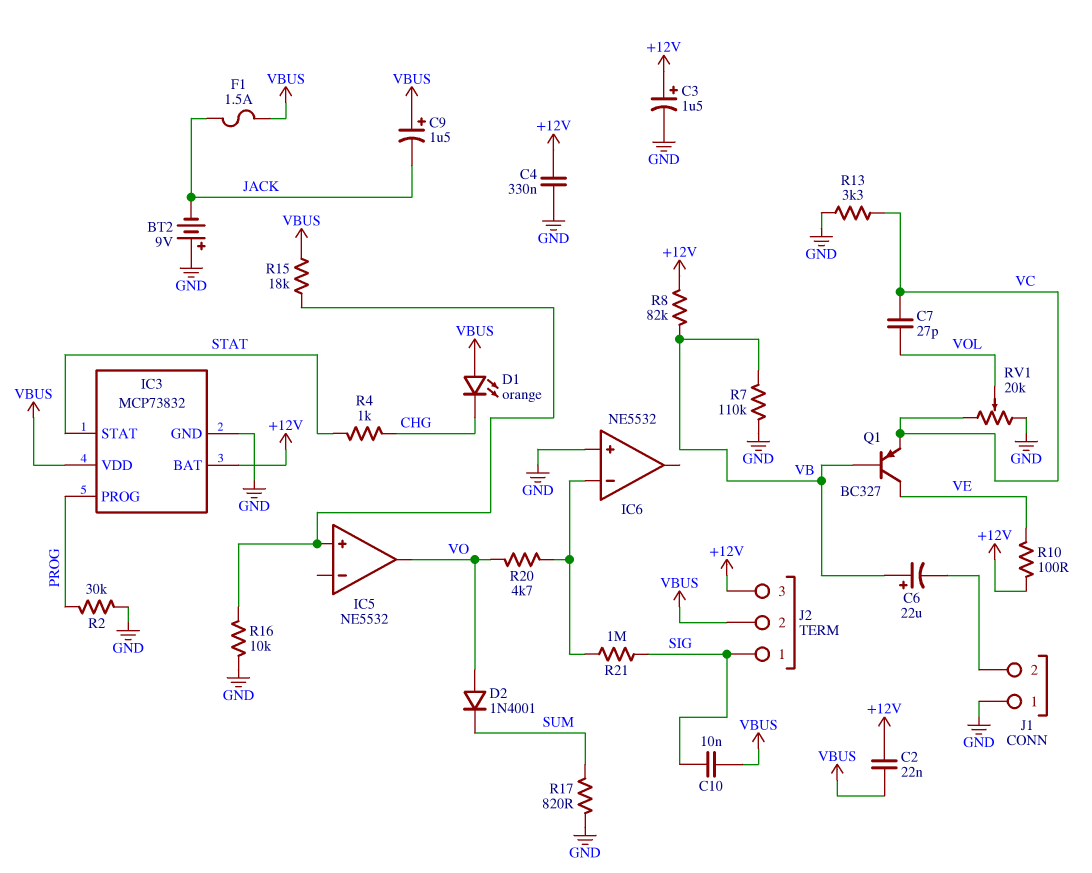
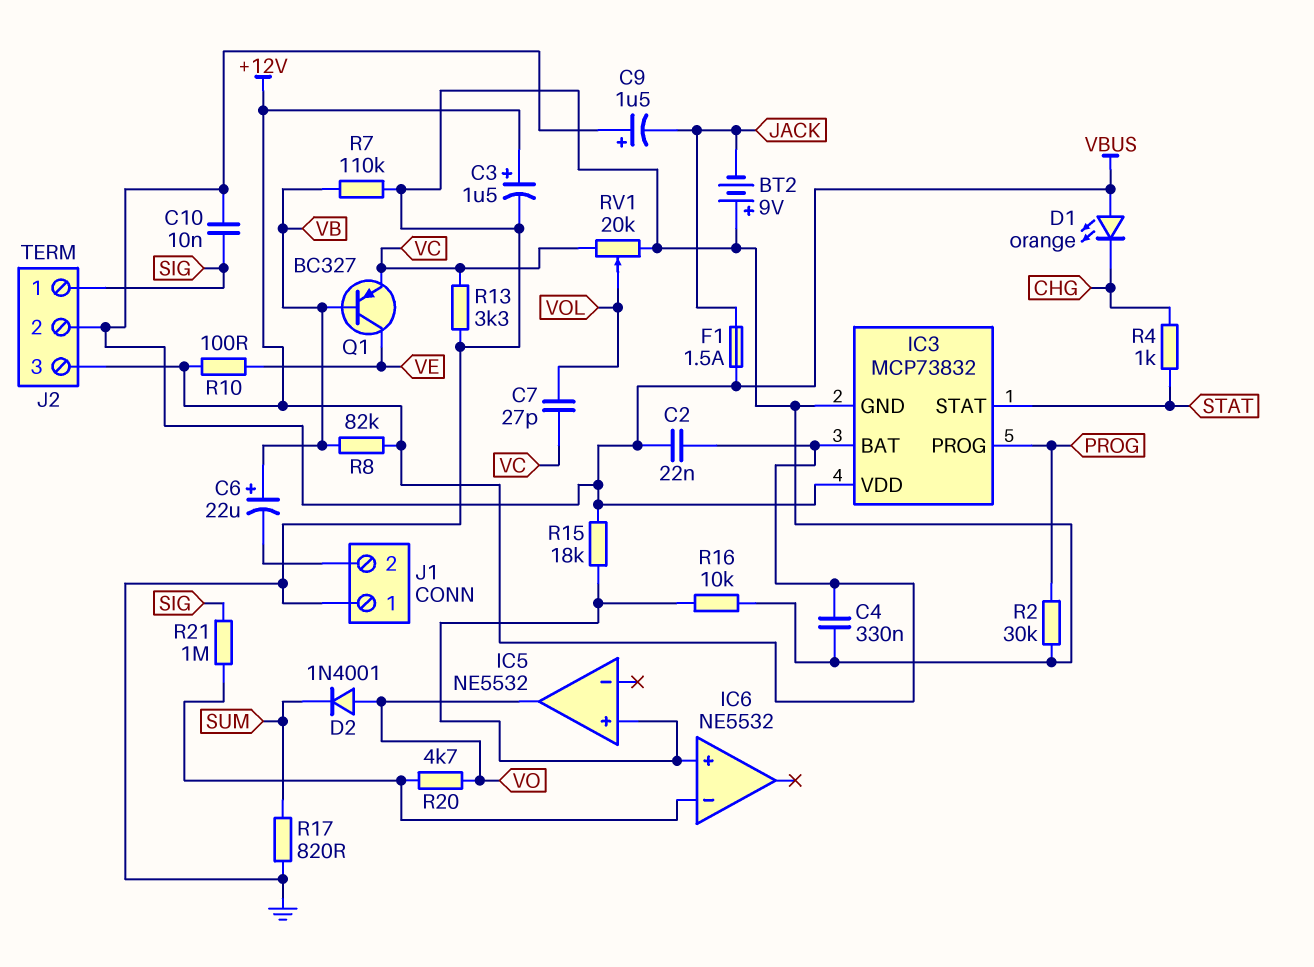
IC6 pin in+: GND -> IC5/in+

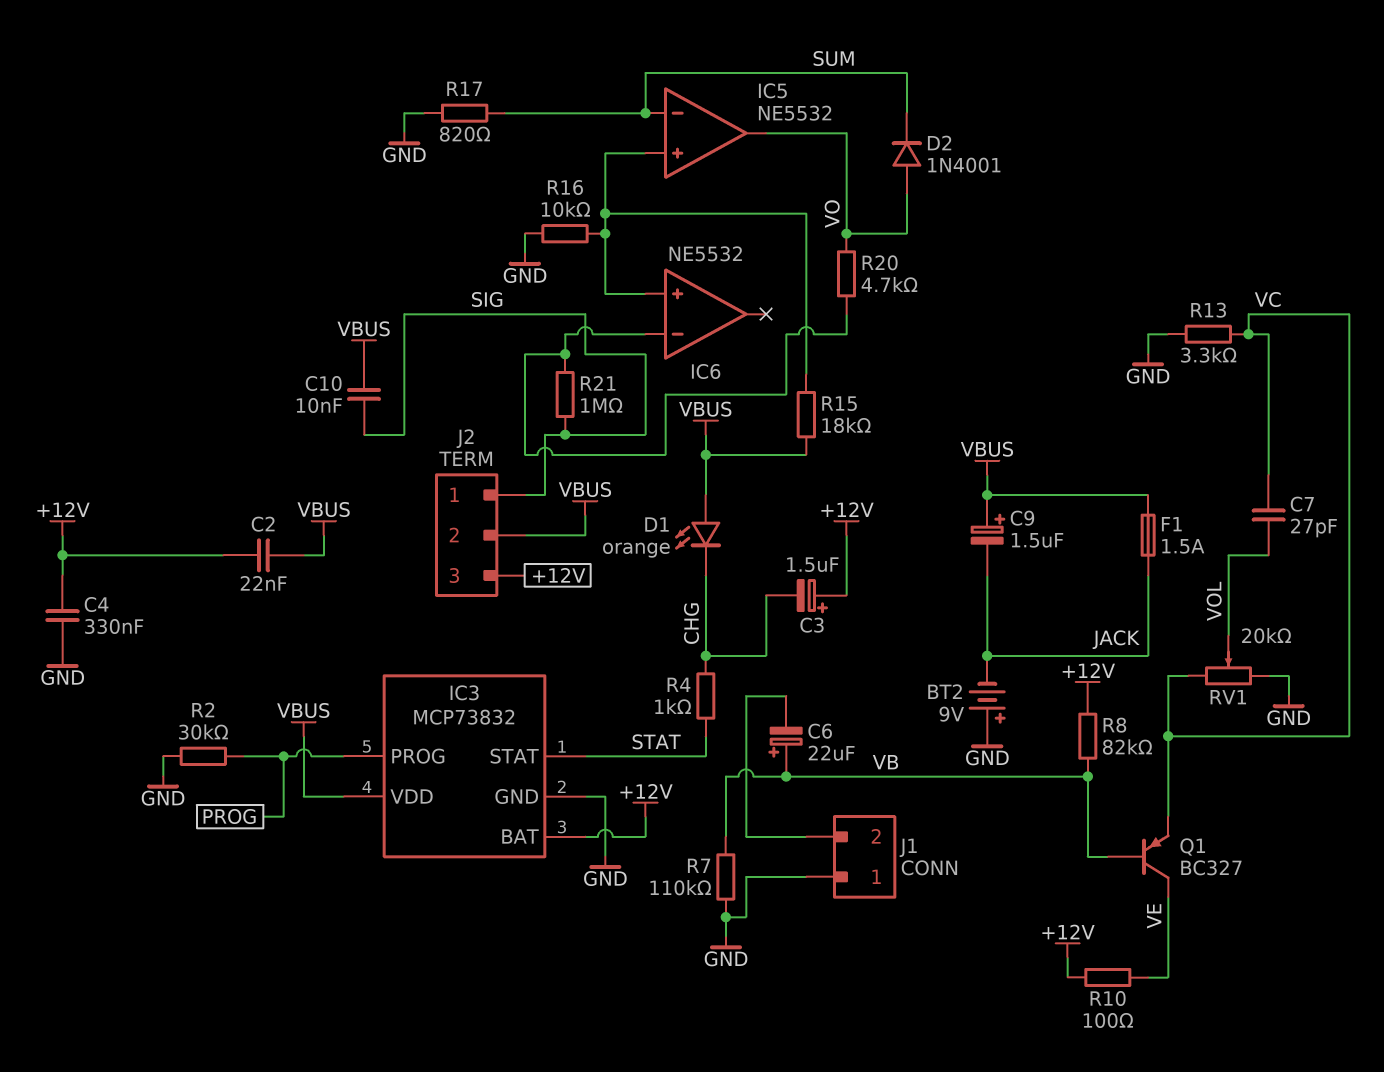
C3: 1.5uF (plus +12V, minus GND) -> 1.5uF (plus +12V, minus CHG)
IC5 pin in-: none -> SUM

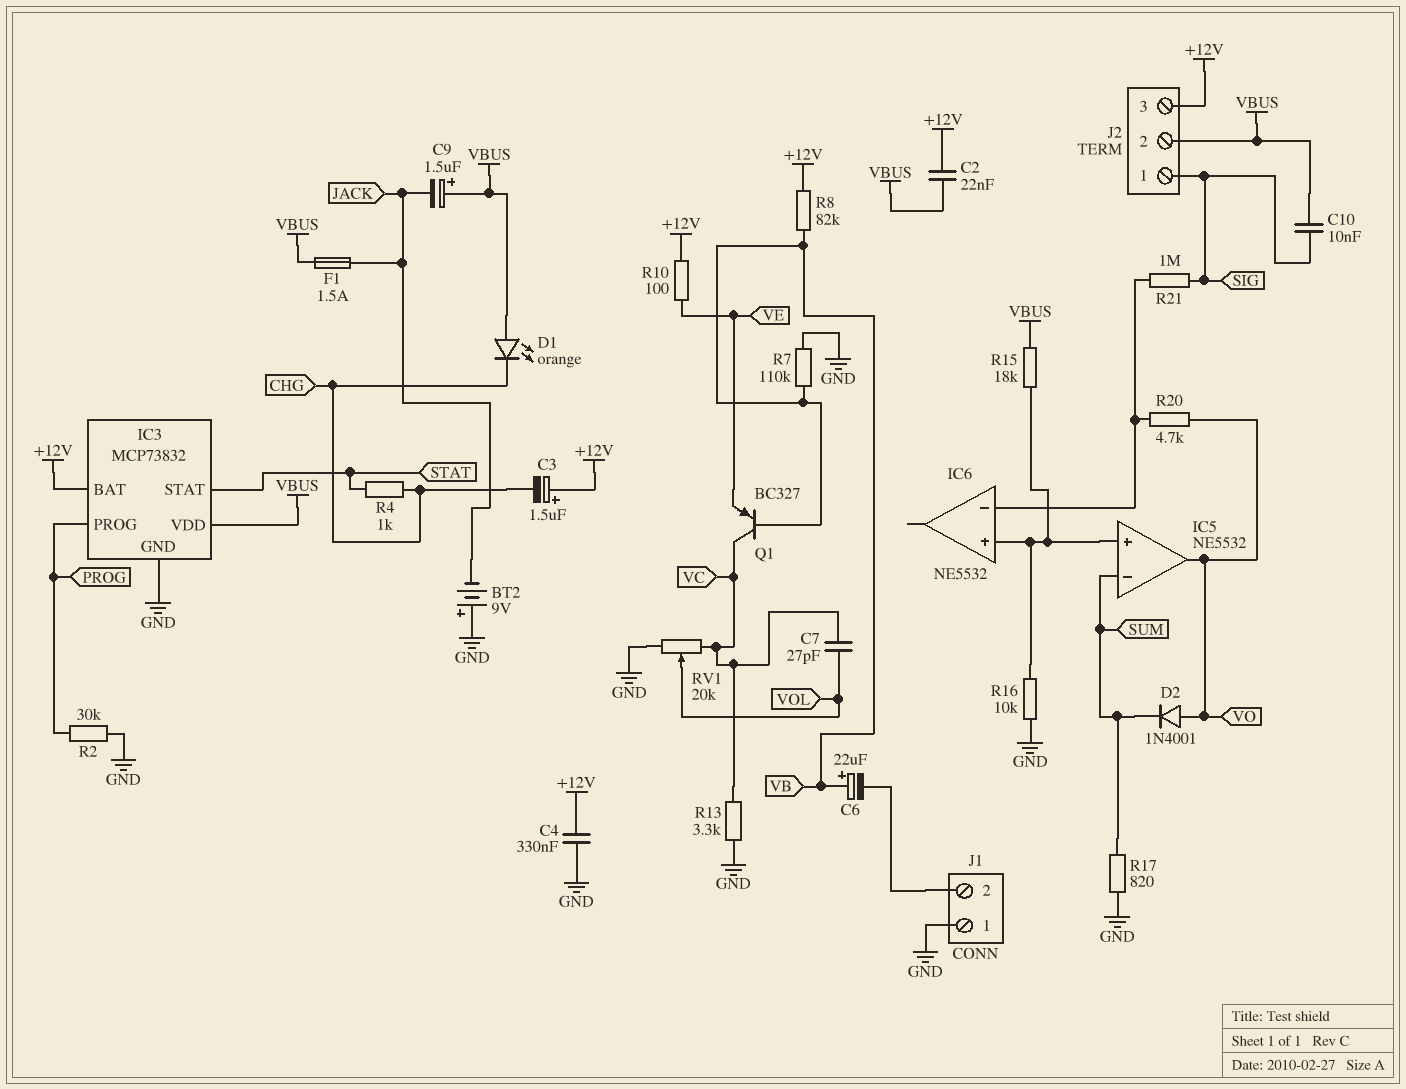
Q1: PNP BC327 (B VB, C VE, E VC) -> PNP BC327 (B VB, C VC, E VE)

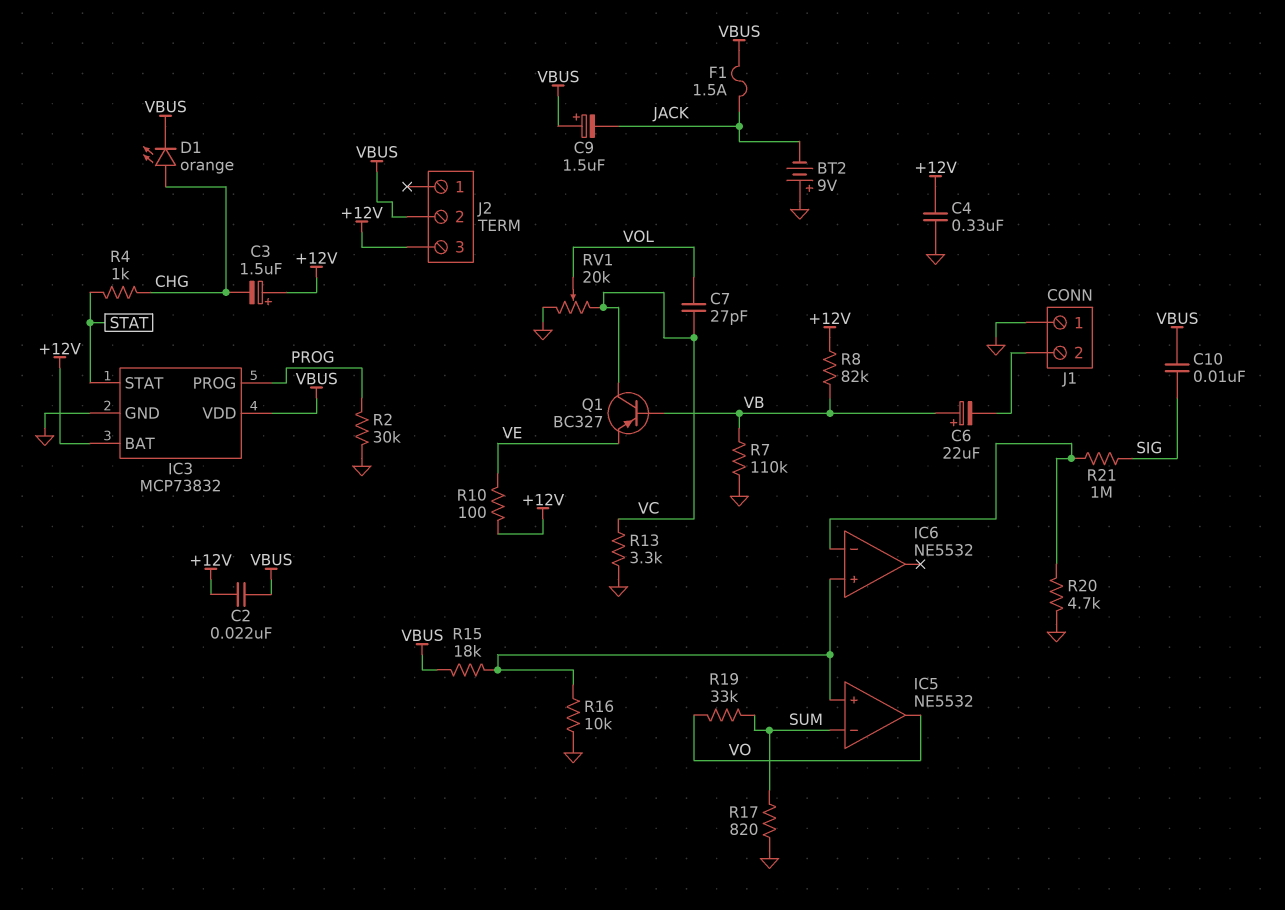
D1: LED orange (A VBUS, K CHG) -> LED orange (A CHG, K VBUS)
D2: diode 1N4001 (A VO, K SUM) -> none
J2 pin 1: SIG -> none
R19: none -> 33k (SUM, VO)
R20: 4.7k (IC6/in-, VO) -> 4.7k (GND, IC6/in-)

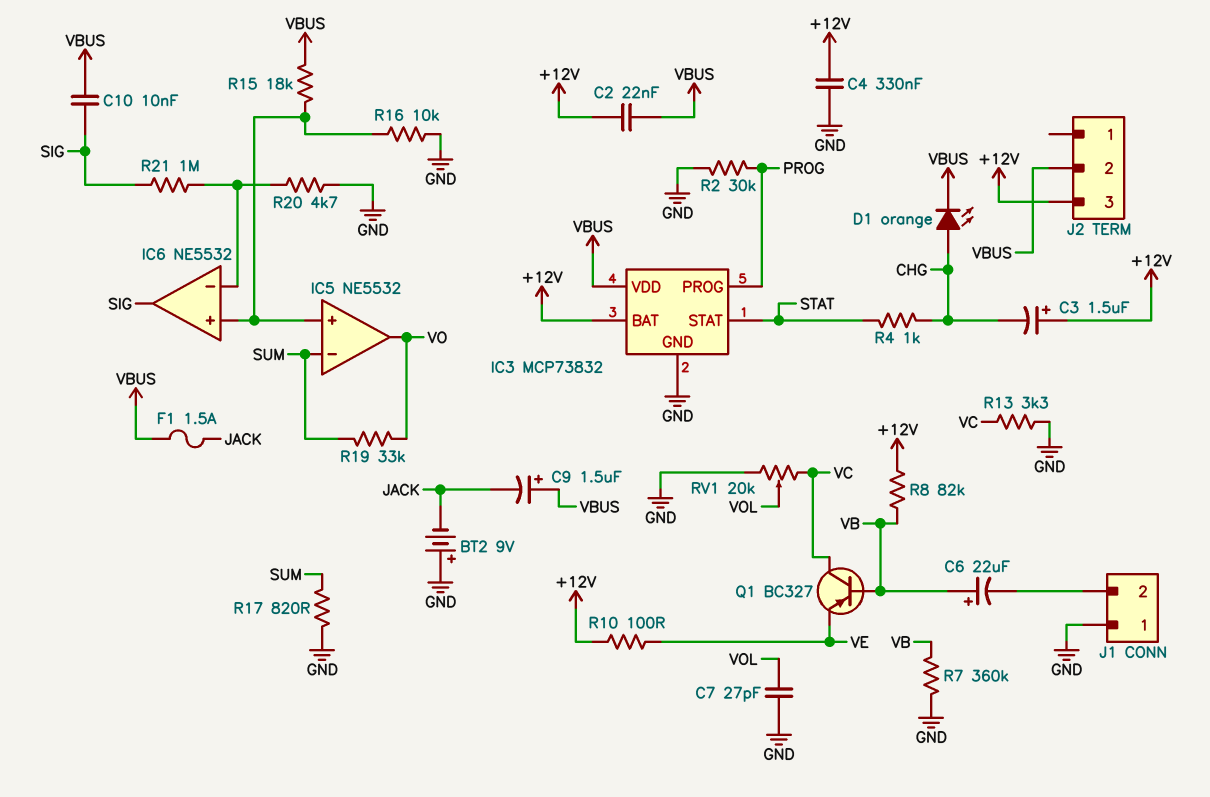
C7: 27pF (VC, VOL) -> 27pF (GND, VOL)
IC6 pin out: none -> SIG
R7: 110k (GND, VB) -> 360k (GND, VB)

